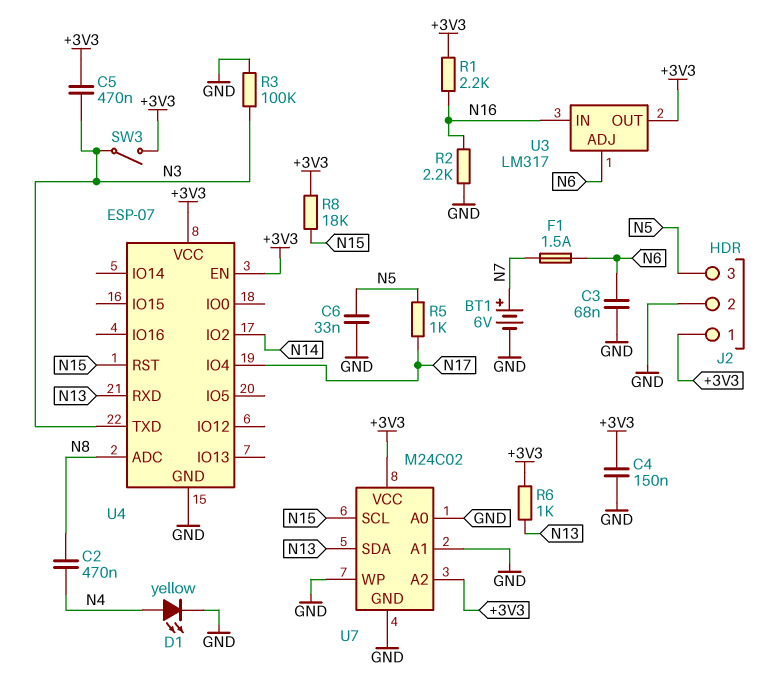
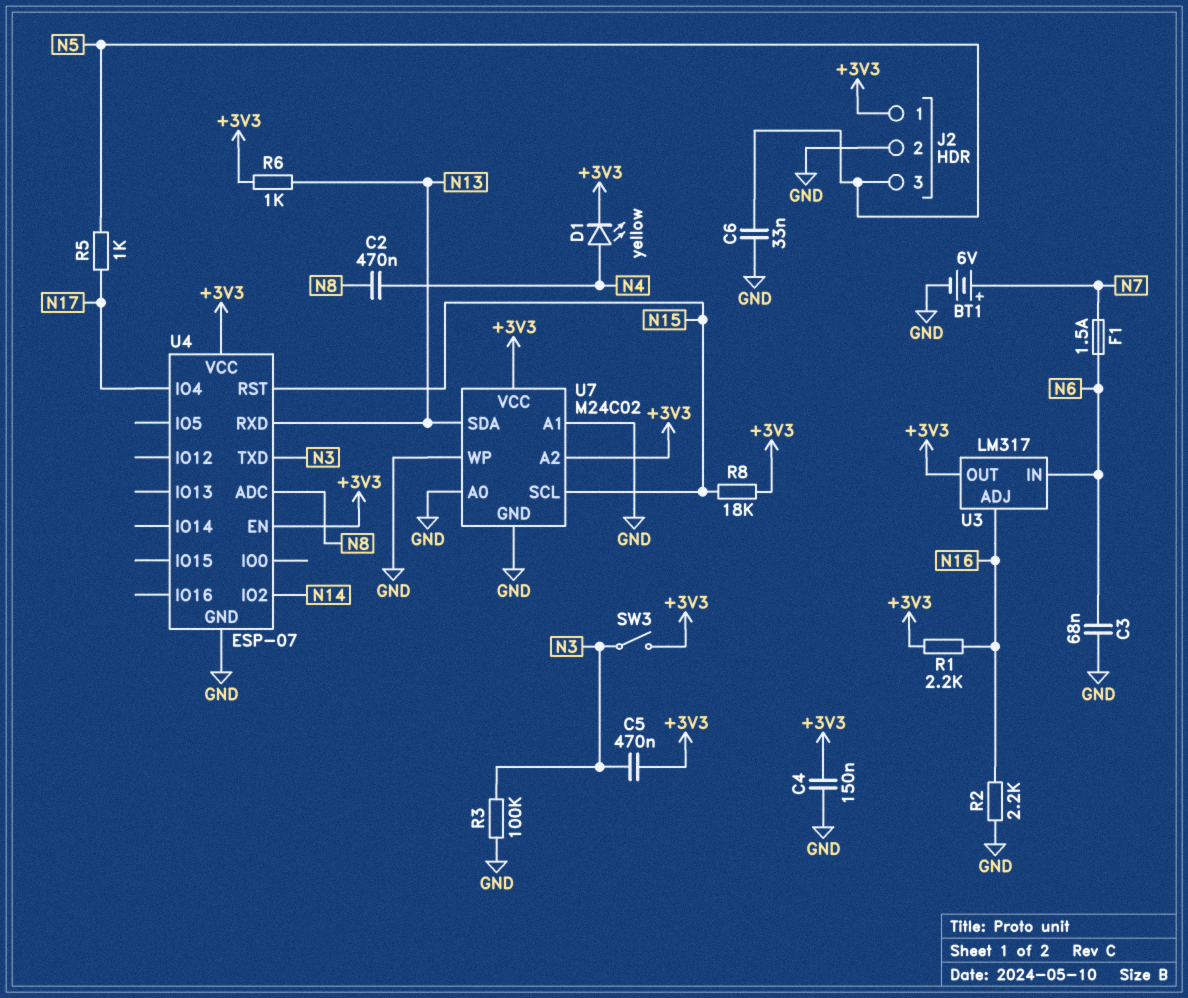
D1: LED yellow (A N4, K GND) -> LED yellow (A N4, K +3V3)
U3 pin ADJ: N6 -> N16
U3 pin IN: N16 -> N6

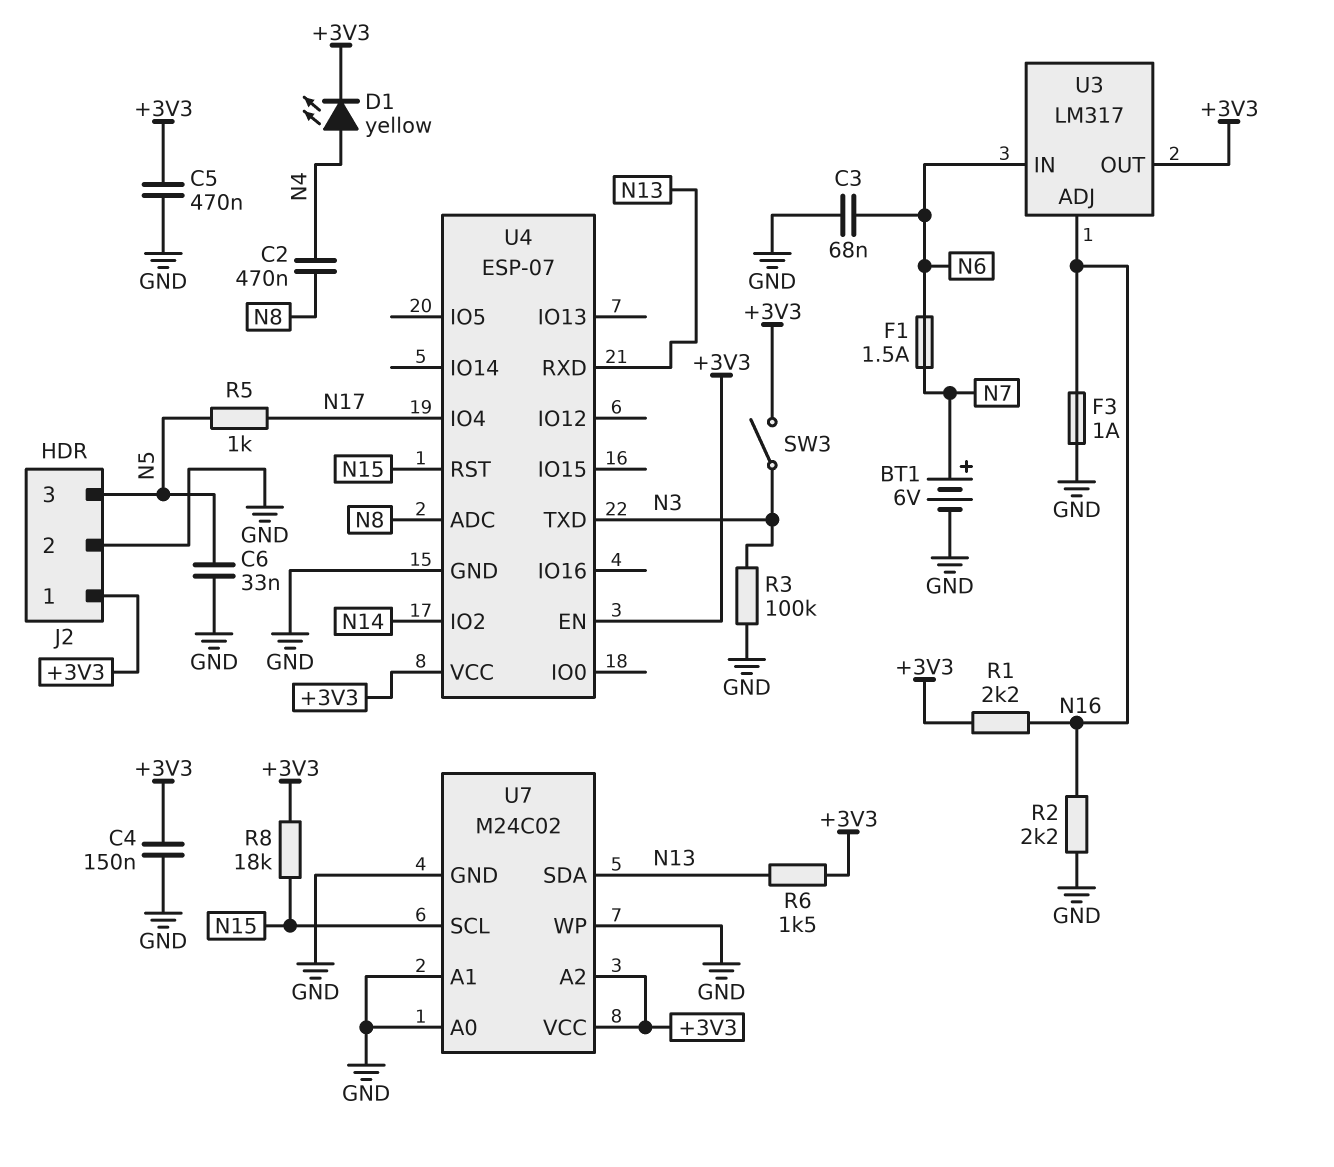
C5: 470nF (+3V3, N3) -> 470nF (+3V3, GND)
F3: none -> 1A (GND, N16)
R6: 1k (+3V3, N13) -> 1.5k (+3V3, N13)

